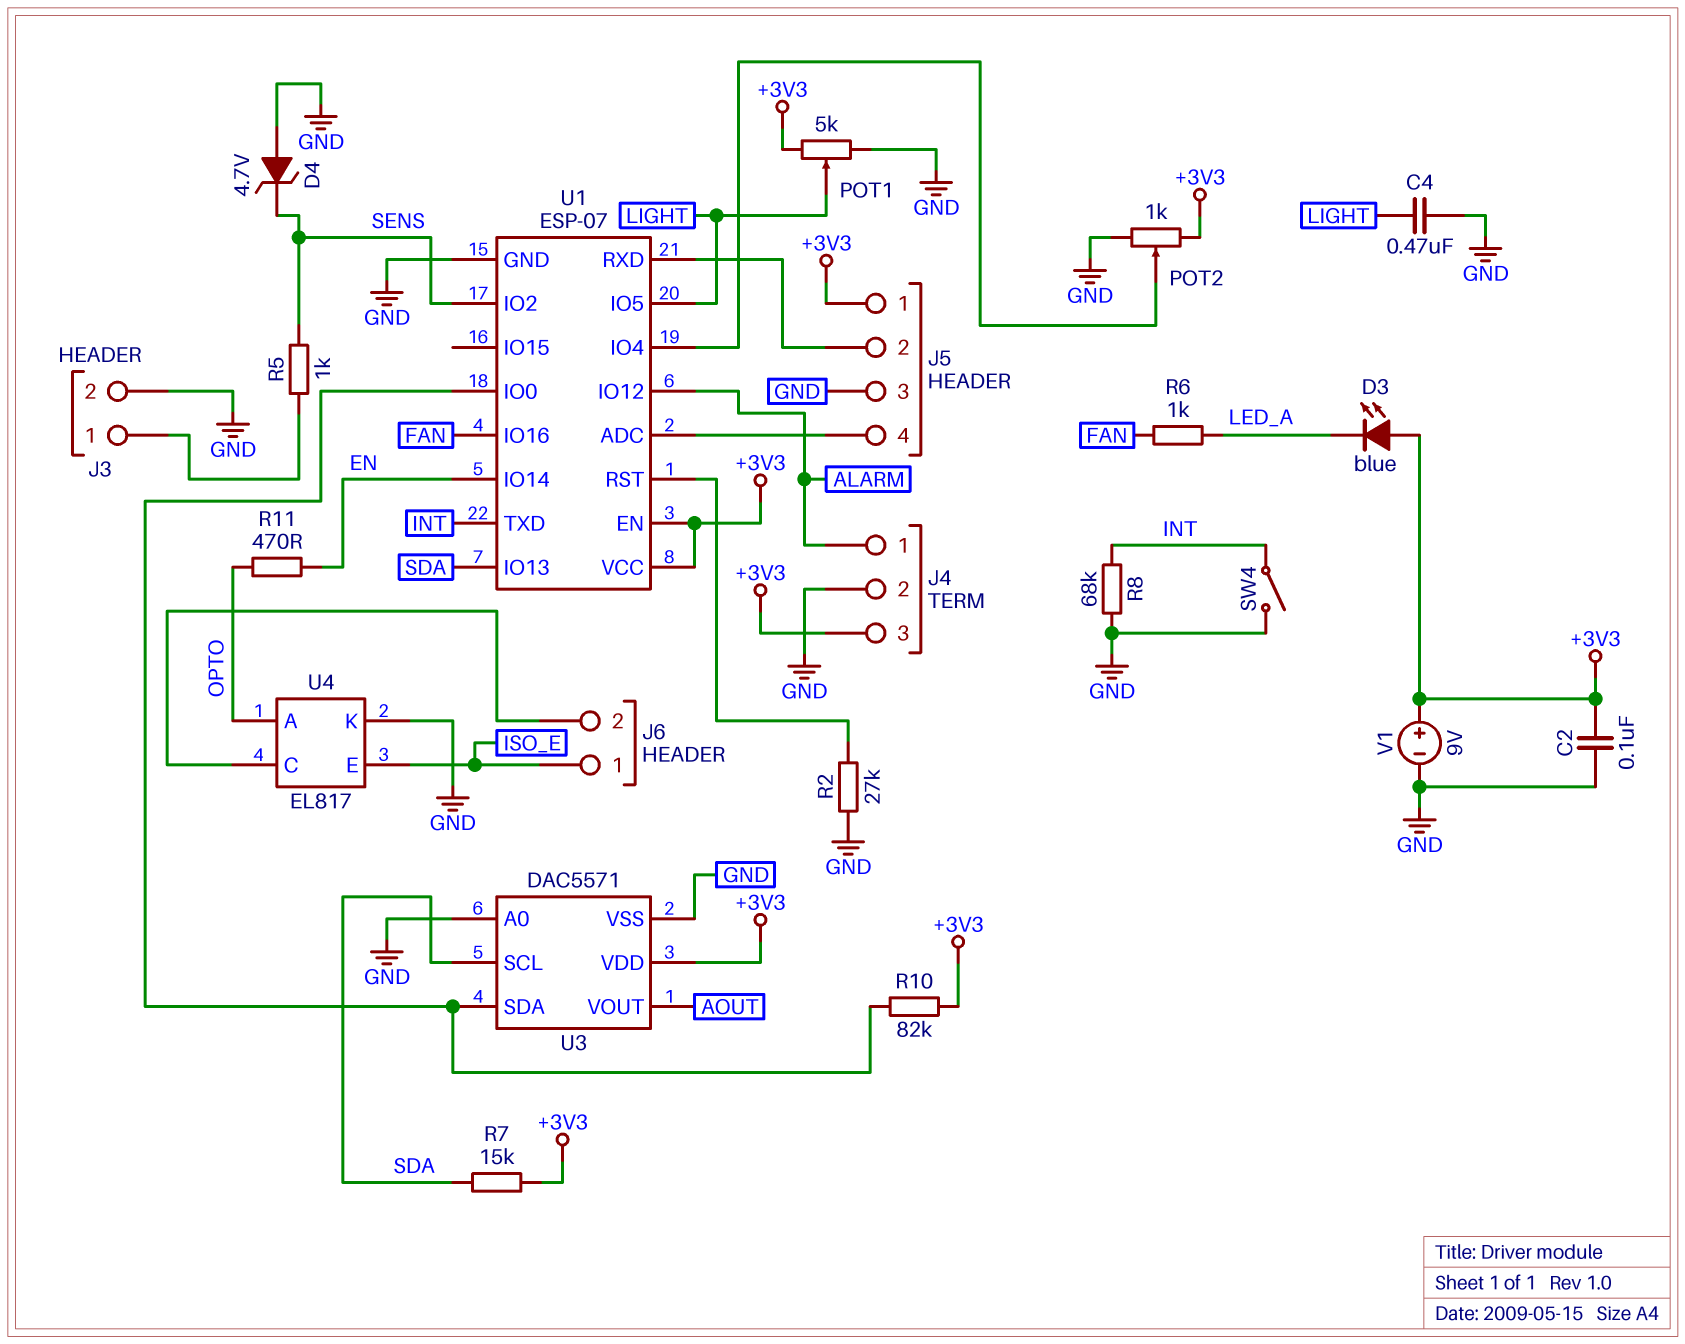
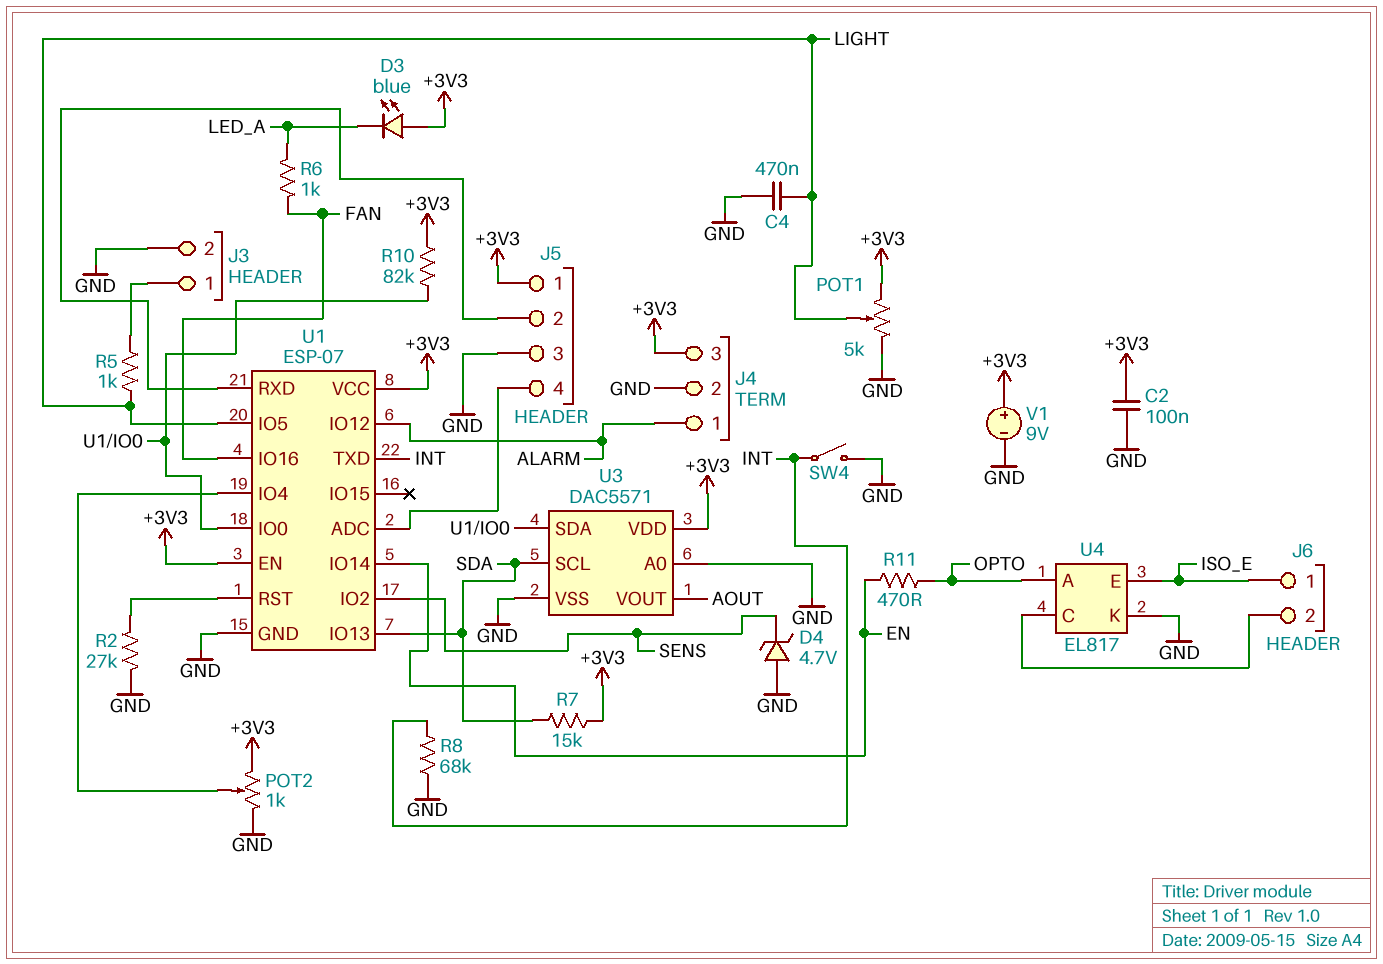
R5: 1k (J3/1, SENS) -> 1k (J3/1, LIGHT)

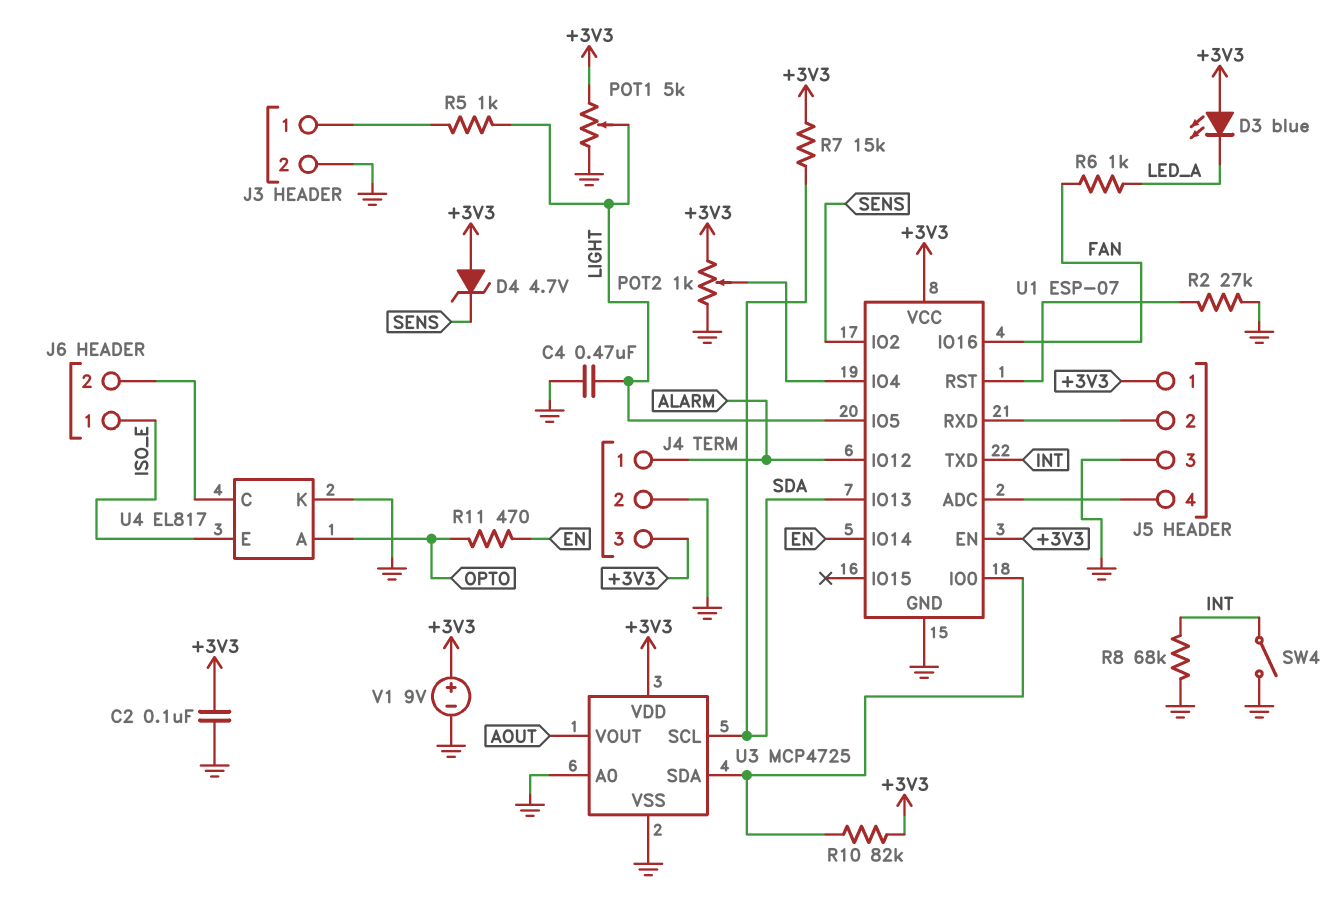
D4: zener 4.7V (A GND, K SENS) -> zener 4.7V (A +3V3, K SENS)
U3: DAC5571 -> MCP4725

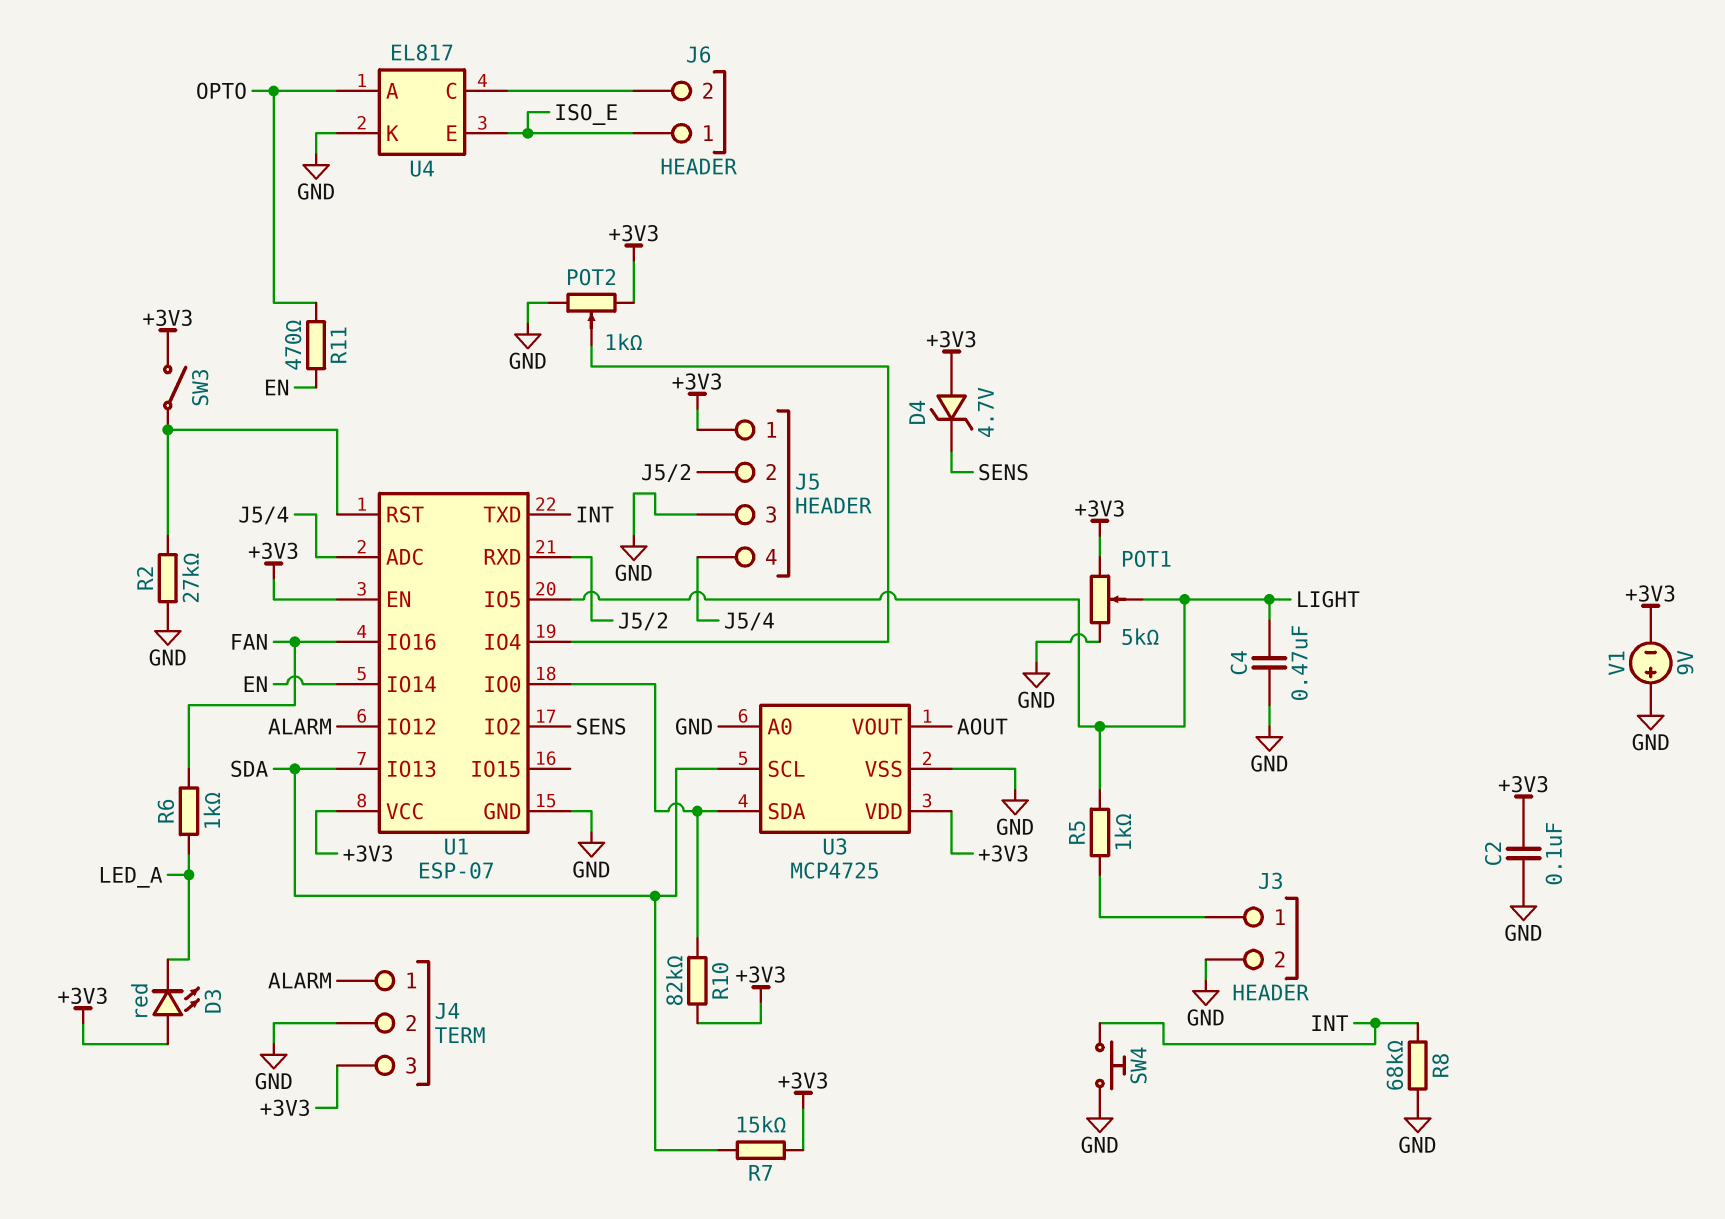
D3: LED blue (A +3V3, K LED_A) -> LED red (A +3V3, K LED_A)
SW3: none -> switch (+3V3, U1/RST)
SW4: switch (GND, INT) -> button (GND, INT)
V1: 9V (plus +3V3, minus GND) -> 9V (plus GND, minus +3V3)

